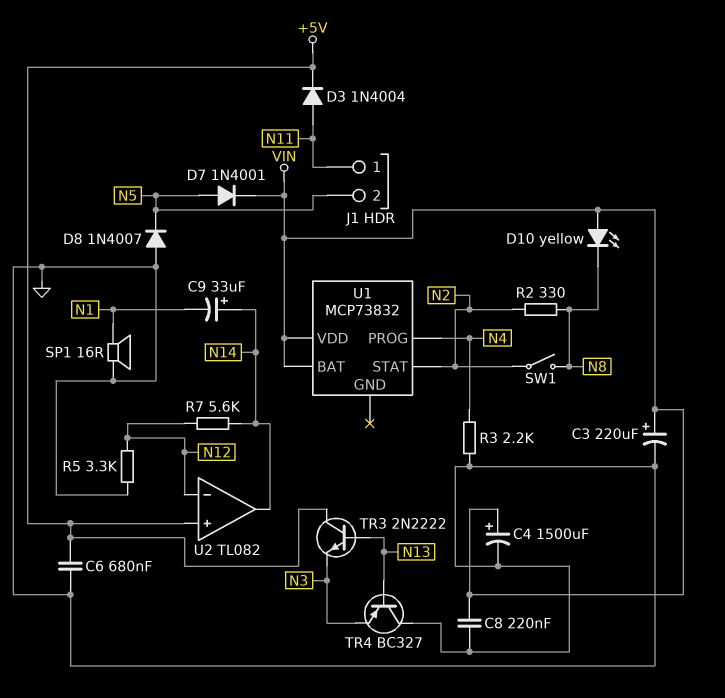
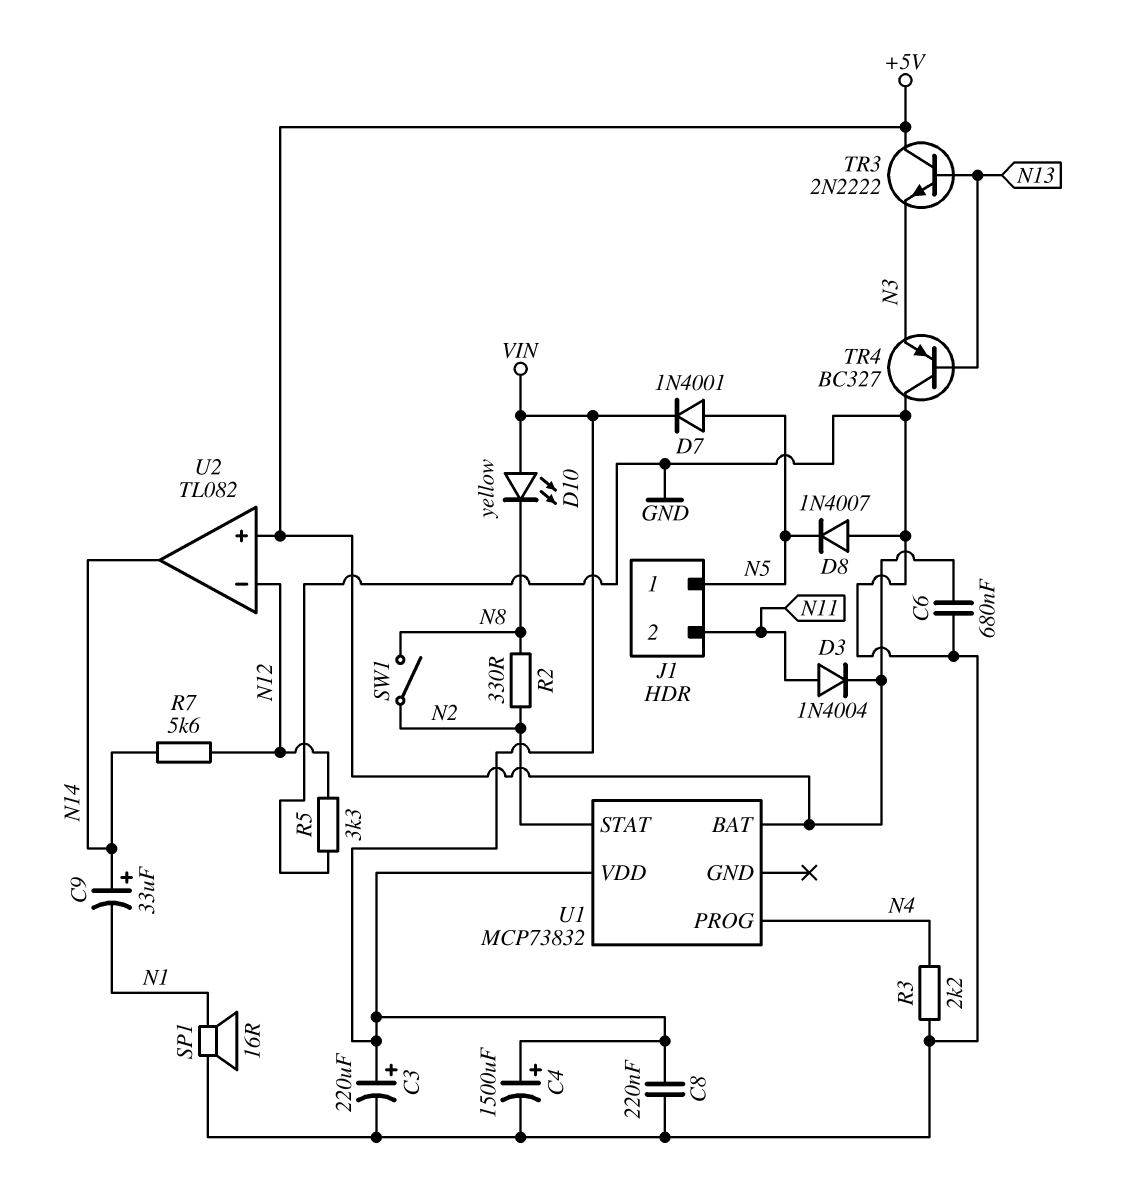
J1 pin 1: N11 -> N5
J1 pin 2: N5 -> N11
U1 pin BAT: VIN -> +5V

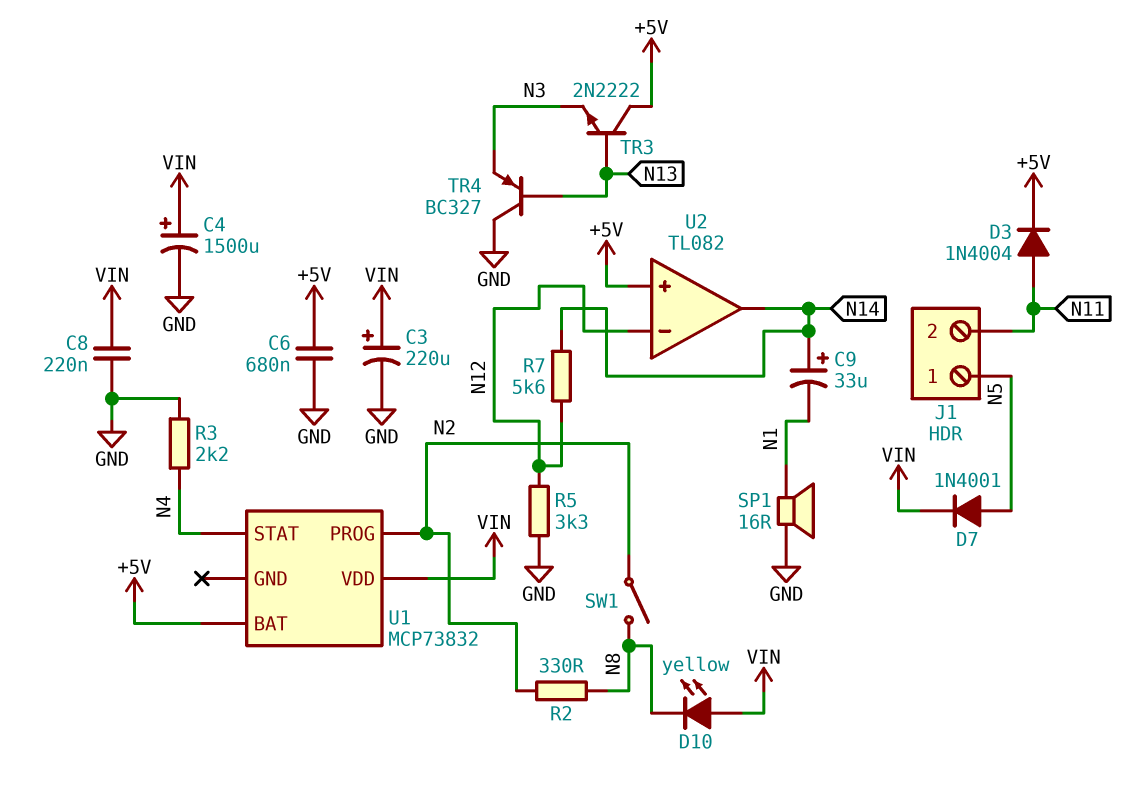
D8: diode 1N4007 (A GND, K N5) -> none
U1 pin PROG: N4 -> N2
U1 pin STAT: N2 -> N4

